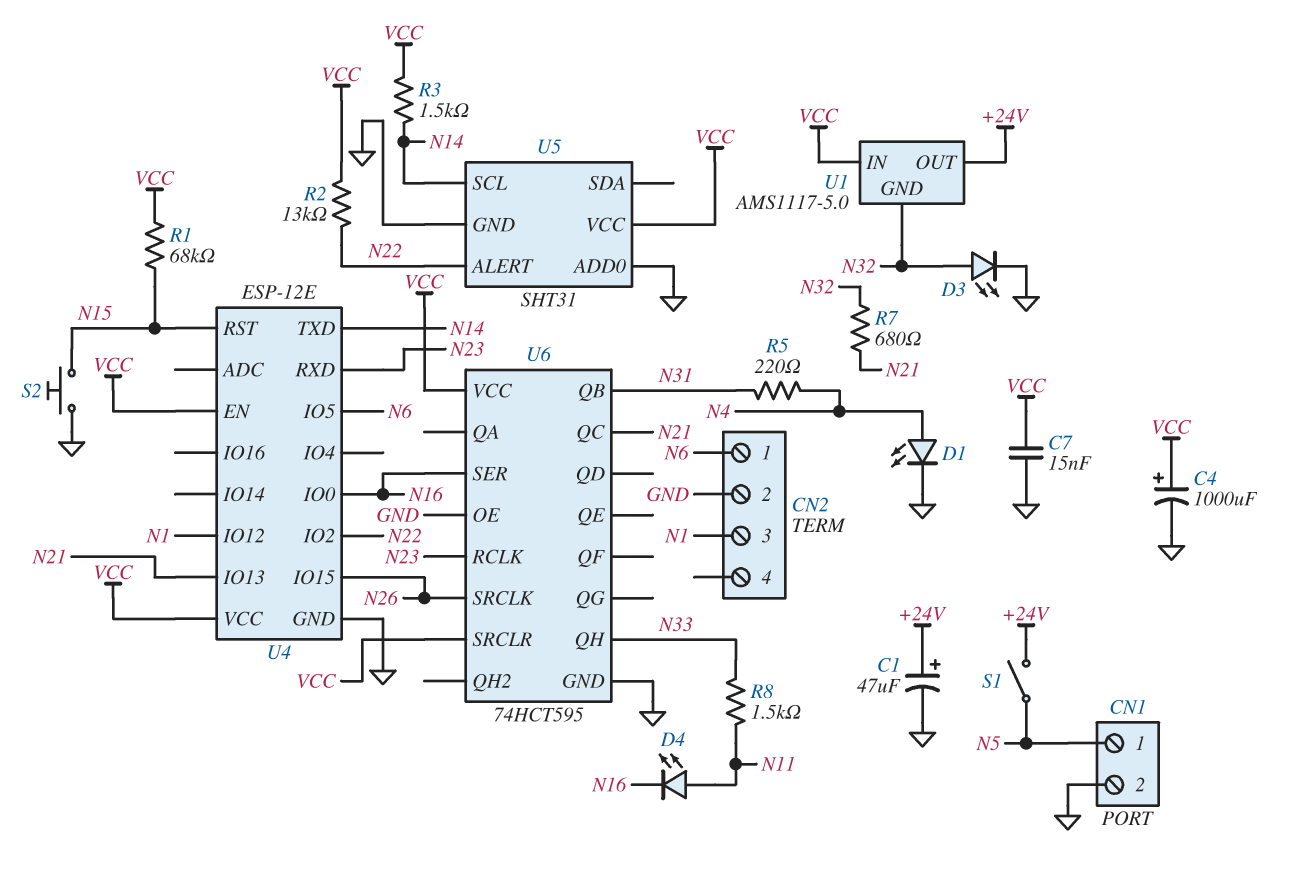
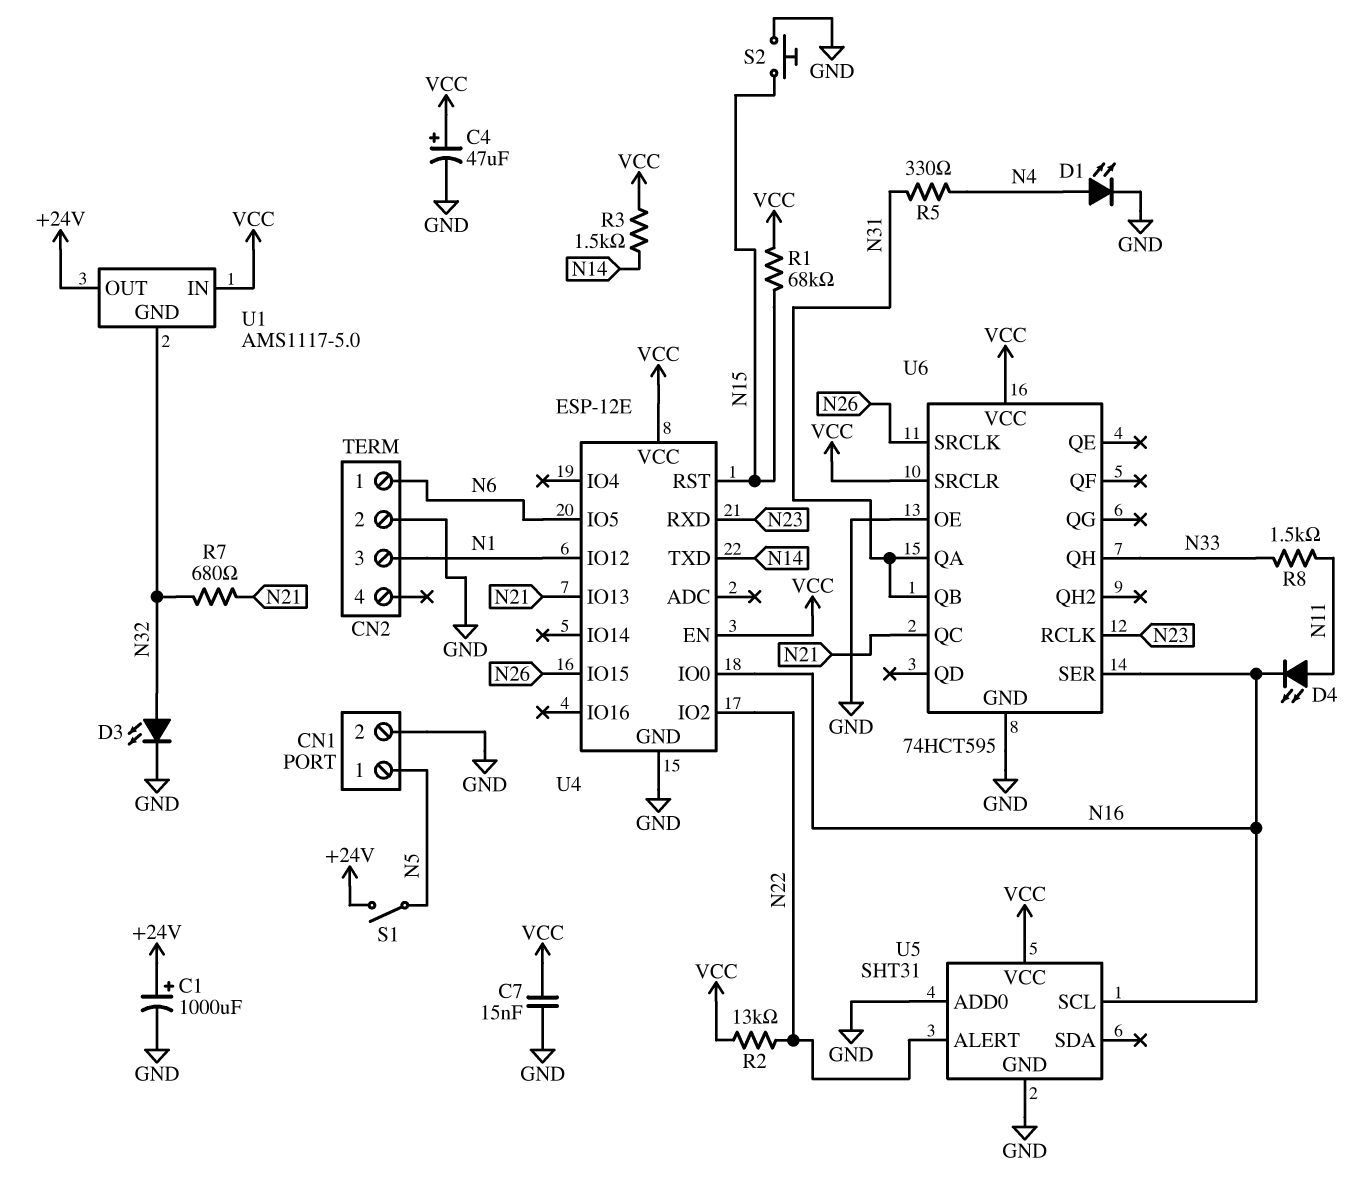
C1: 47uF (plus +24V, minus GND) -> 1000uF (plus +24V, minus GND)
C4: 1000uF (plus VCC, minus GND) -> 47uF (plus VCC, minus GND)
R5: 220 (N4, N31) -> 330 (N4, N31)
U5 pin SCL: N14 -> N16
U6 pin QA: none -> N31

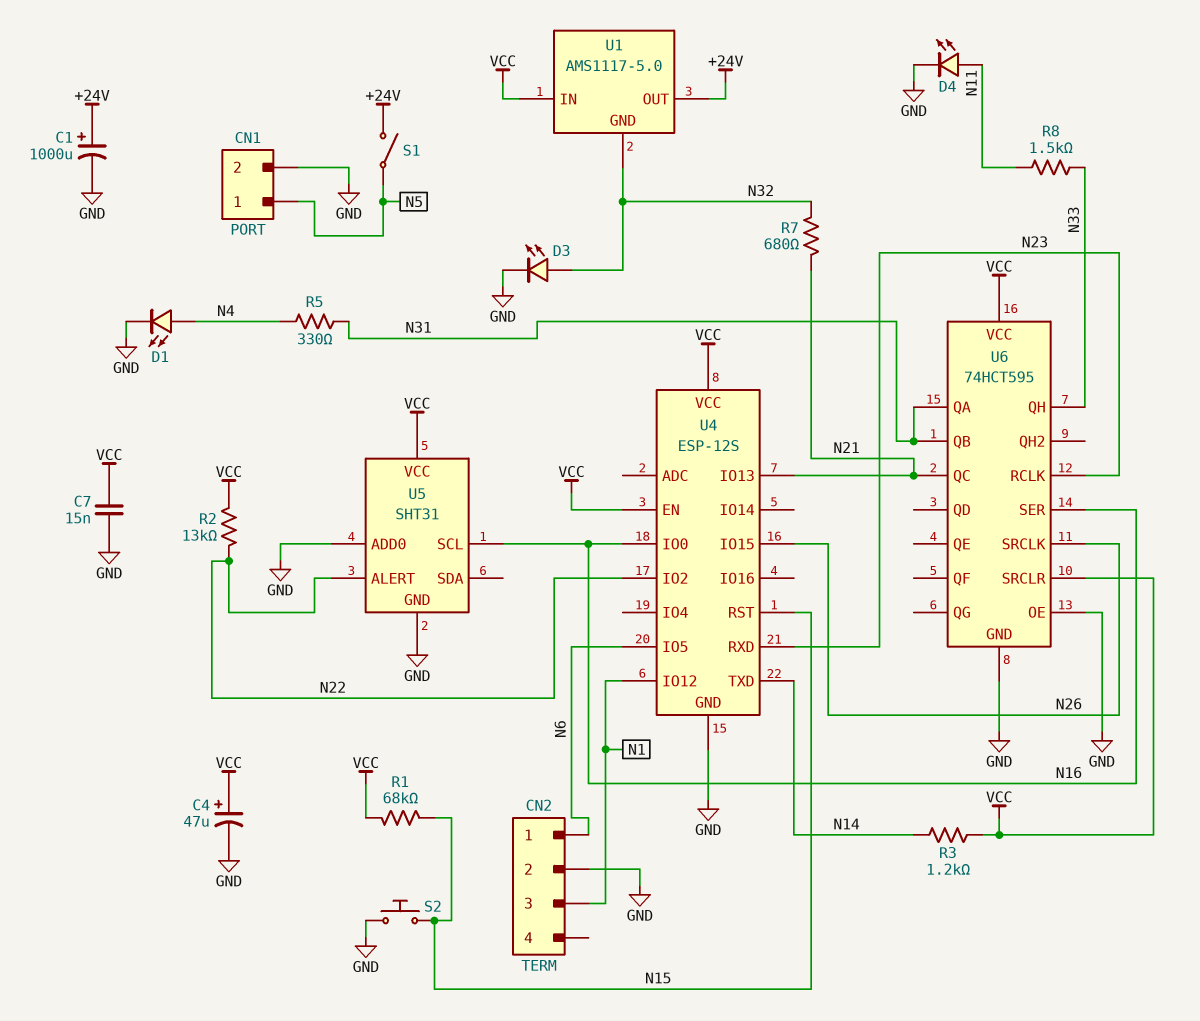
D4: LED (A N11, K N16) -> LED (A N11, K GND)
R3: 1.5k (N14, VCC) -> 1.2k (N14, VCC)
U4: ESP-12E -> ESP-12S

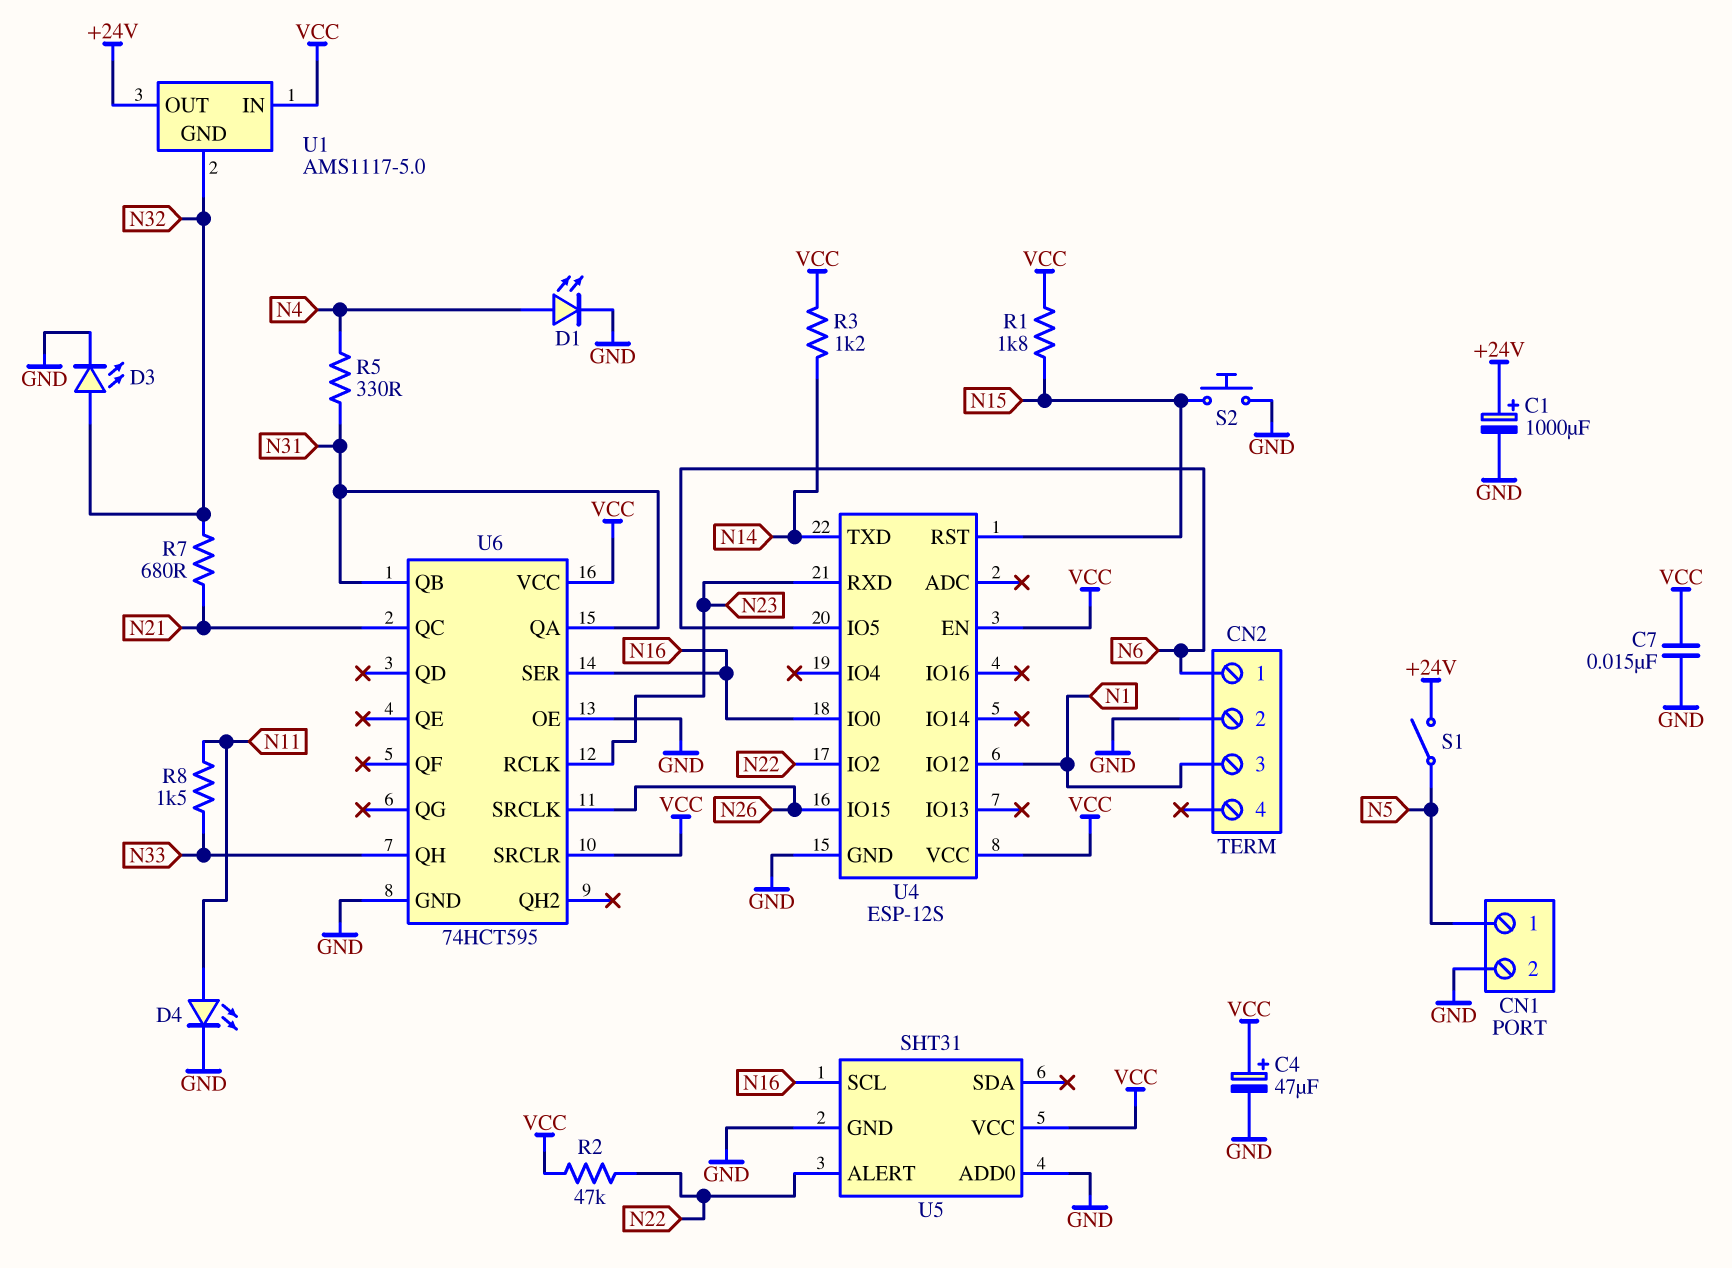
R1: 68k (N15, VCC) -> 1.8k (N15, VCC)
R2: 13k (N22, VCC) -> 47k (N22, VCC)
U4 pin IO13: N21 -> none

